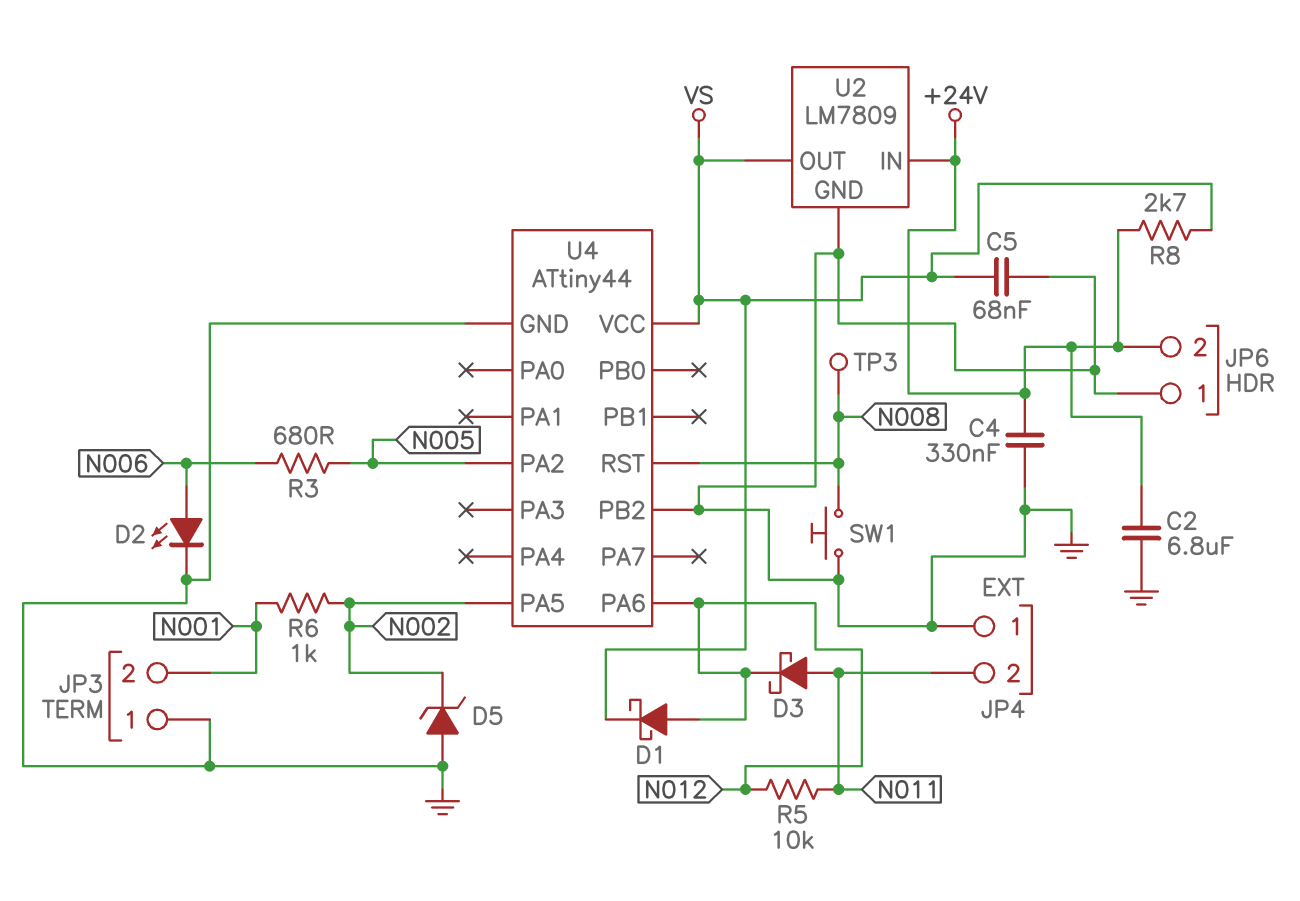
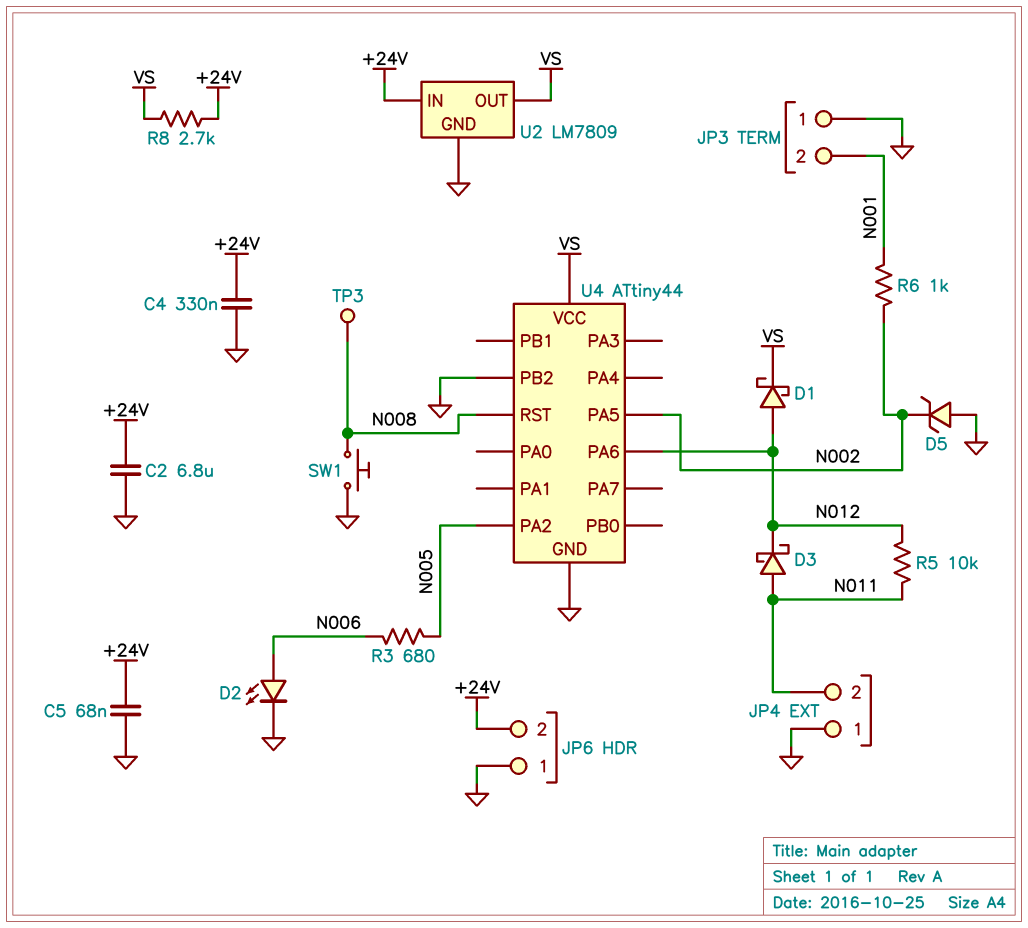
C5: 68nF (GND, VS) -> 68nF (+24V, GND)

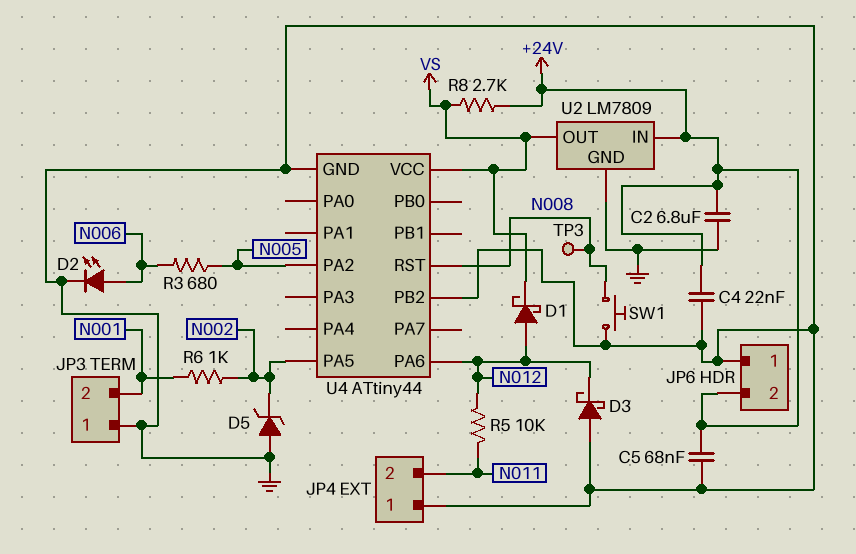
C4: 330nF (+24V, GND) -> 22nF (+24V, GND)
D3: schottky (A N011, K N012) -> schottky (A GND, K N012)

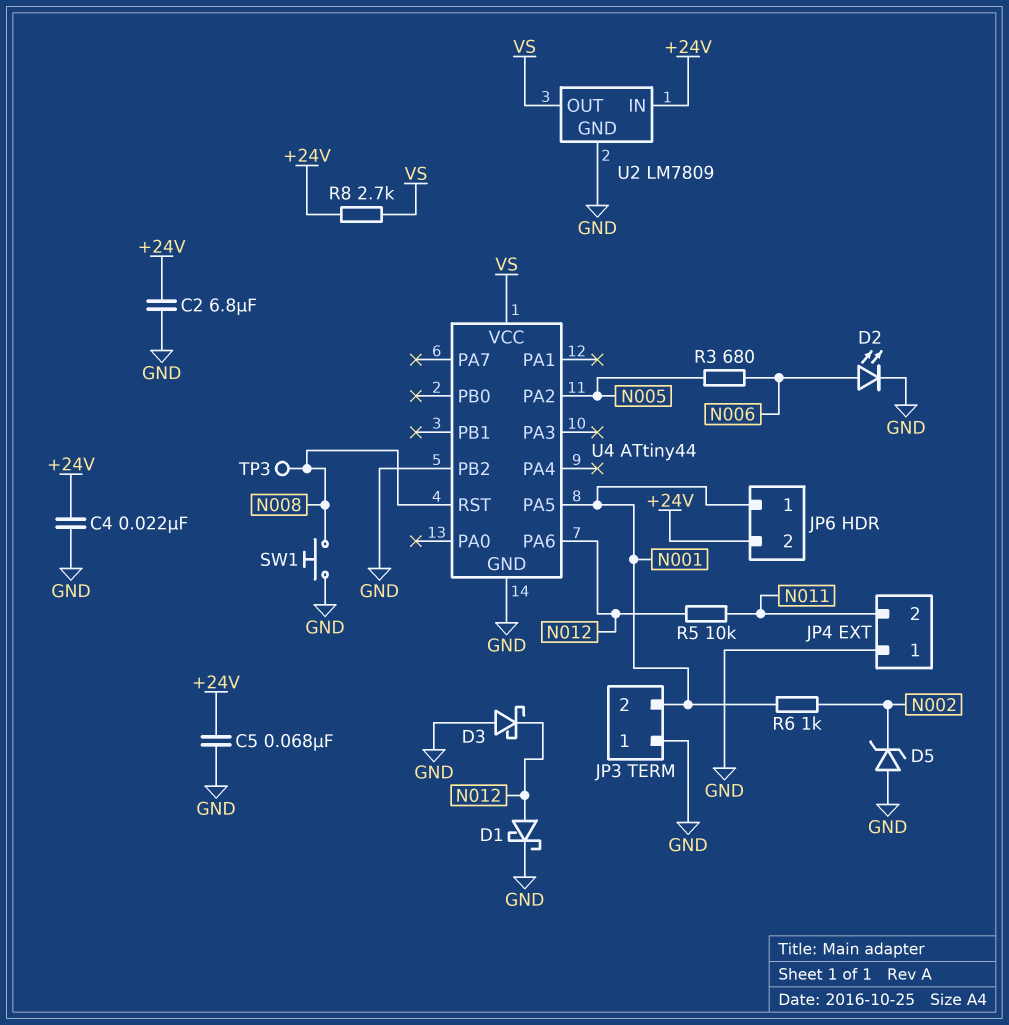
D1: schottky (A N012, K VS) -> schottky (A N012, K GND)
JP6 pin 1: GND -> N001
U4 pin PA5: N002 -> N001

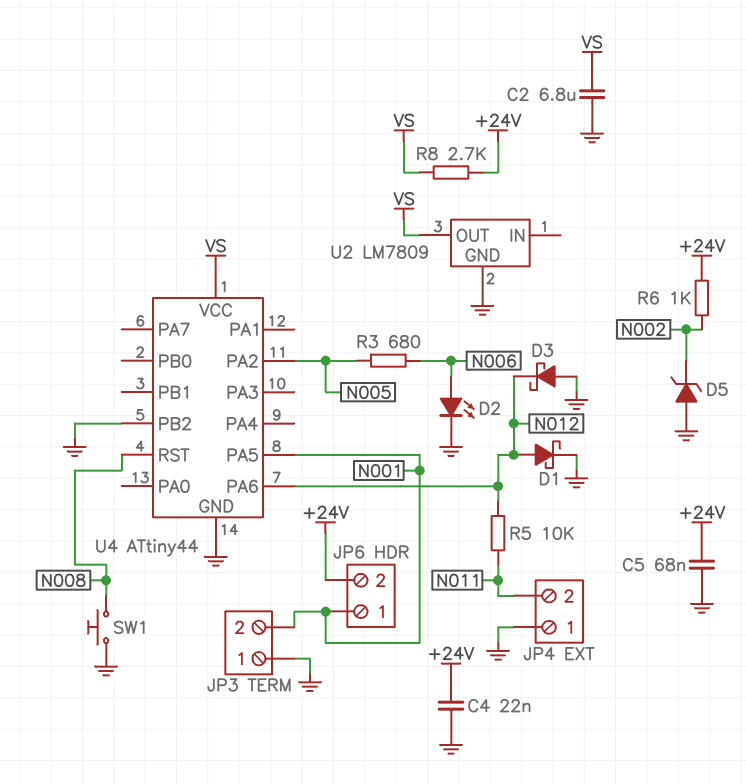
C2: 6.8uF (+24V, GND) -> 6.8uF (GND, VS)
R6: 1k (N001, N002) -> 1k (+24V, N002)
TP3: test point (N008) -> none
U2 pin IN: +24V -> none

